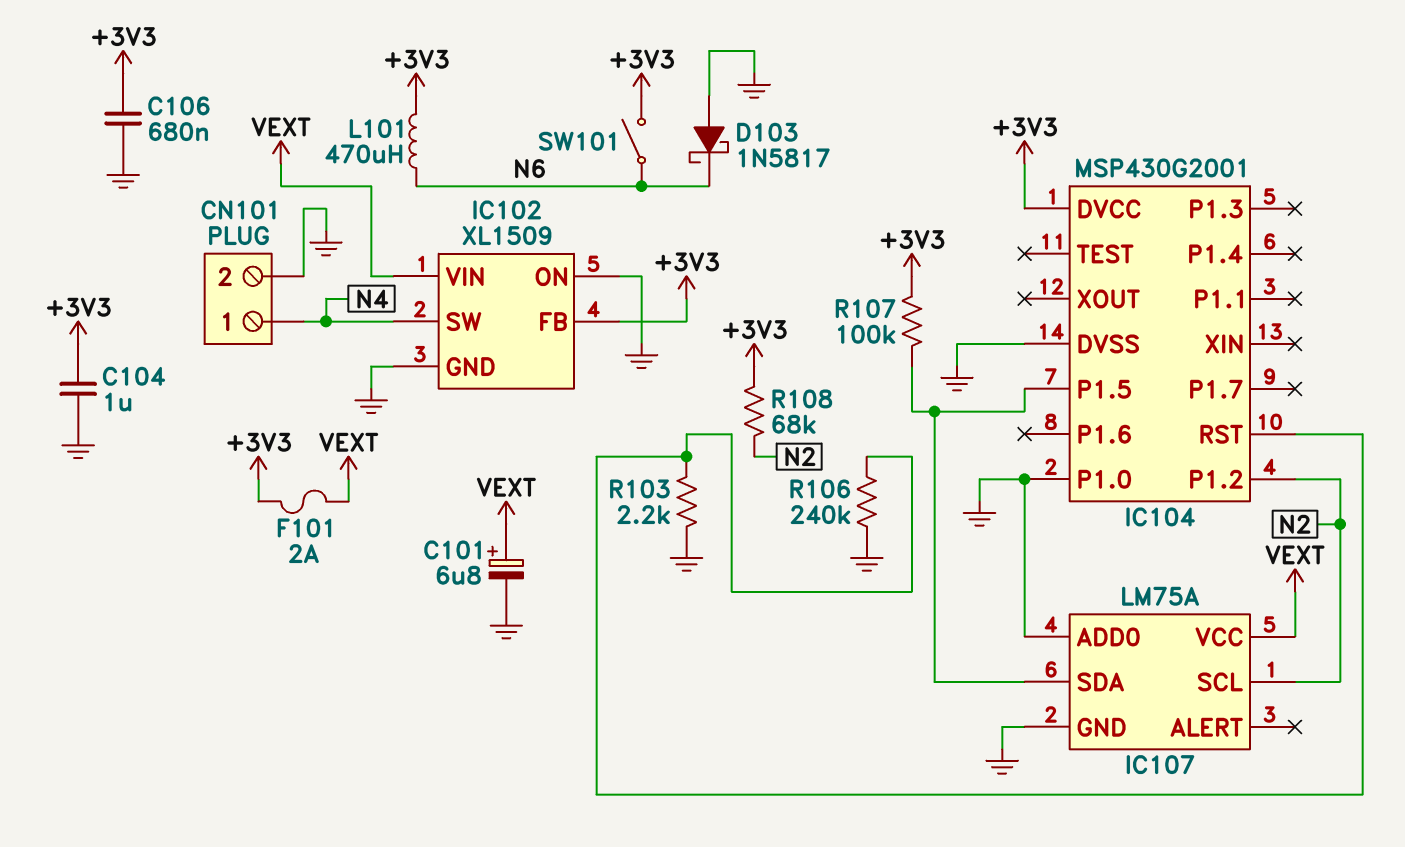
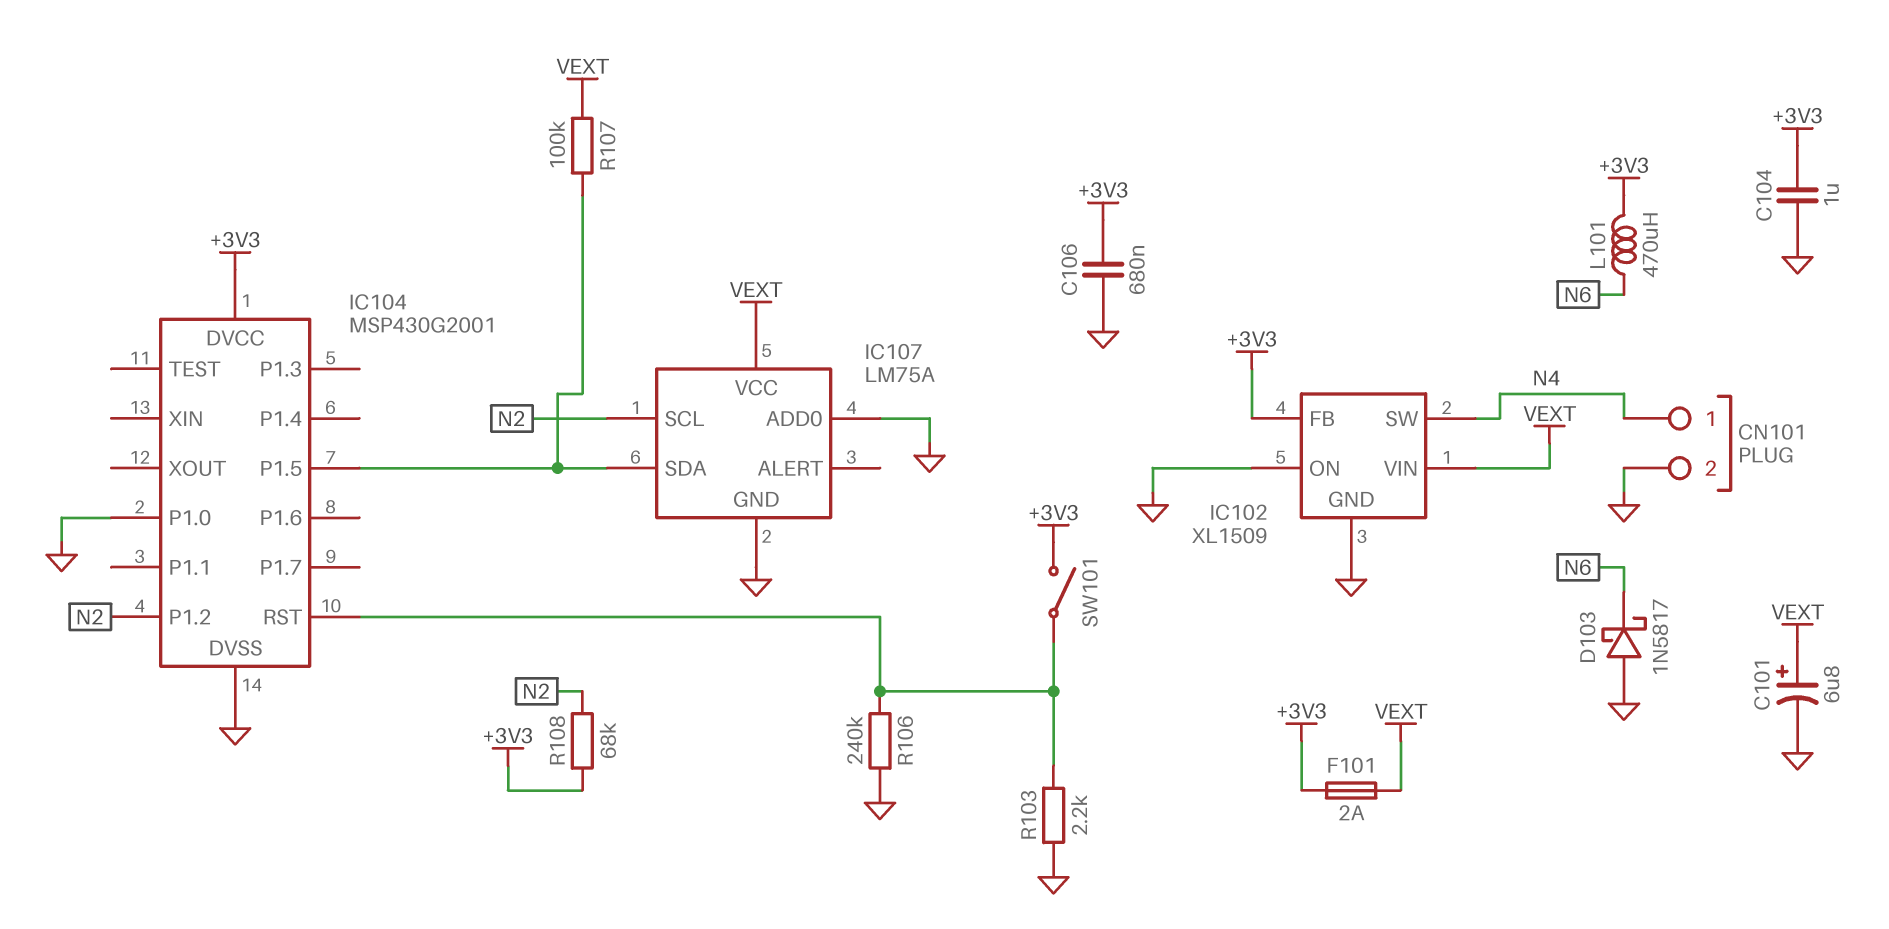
R107: 100k (+3V3, IC104/P1.5) -> 100k (IC104/P1.5, VEXT)
SW101: switch (+3V3, N6) -> switch (+3V3, IC104/RST)

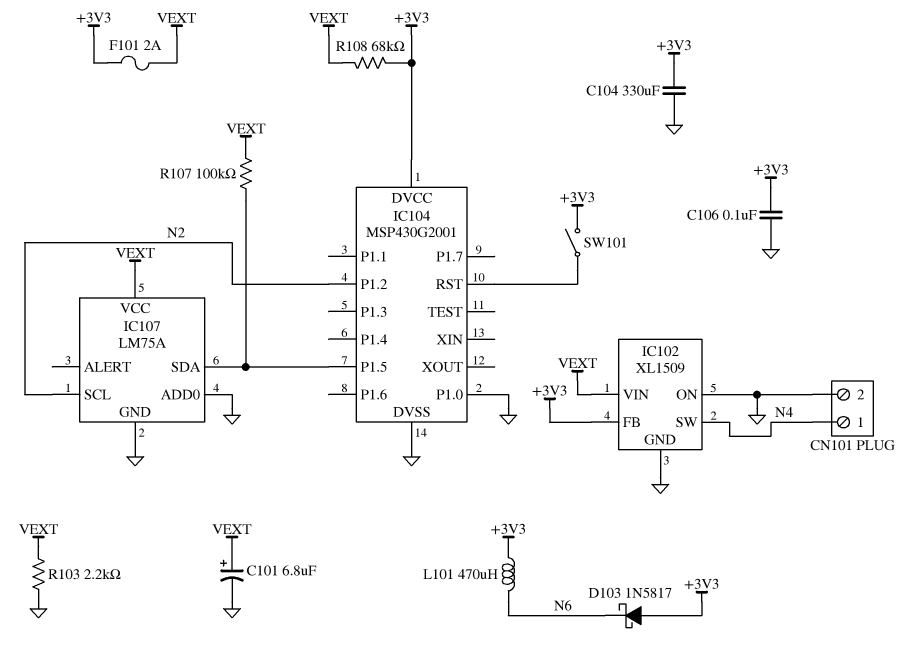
C104: 1uF (+3V3, GND) -> 330uF (+3V3, GND)
C106: 680nF (+3V3, GND) -> 100nF (+3V3, GND)
D103: schottky 1N5817 (A GND, K N6) -> schottky 1N5817 (A +3V3, K N6)
R103: 2.2k (GND, IC104/RST) -> 2.2k (GND, VEXT)
R106: 240k (GND, IC104/RST) -> none
R108: 68k (+3V3, N2) -> 68k (+3V3, VEXT)

